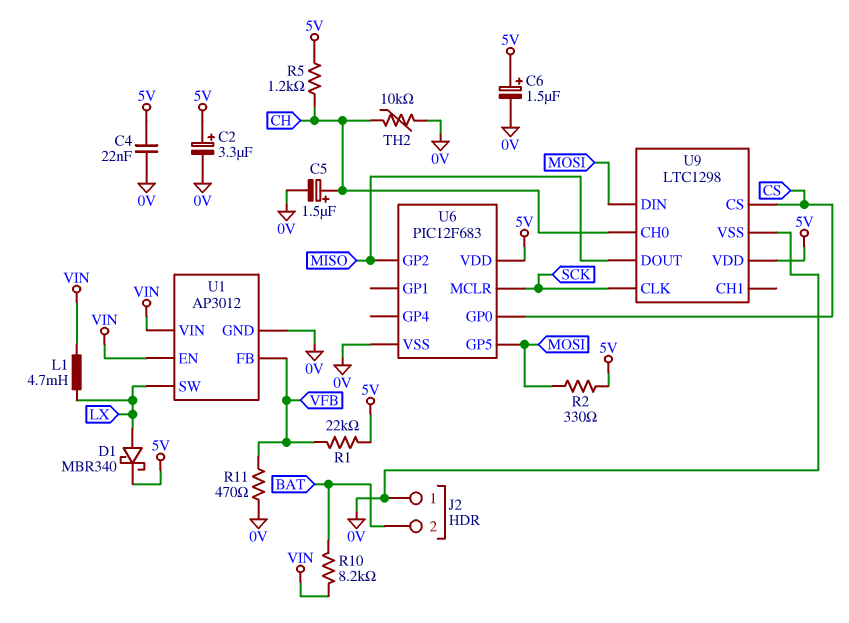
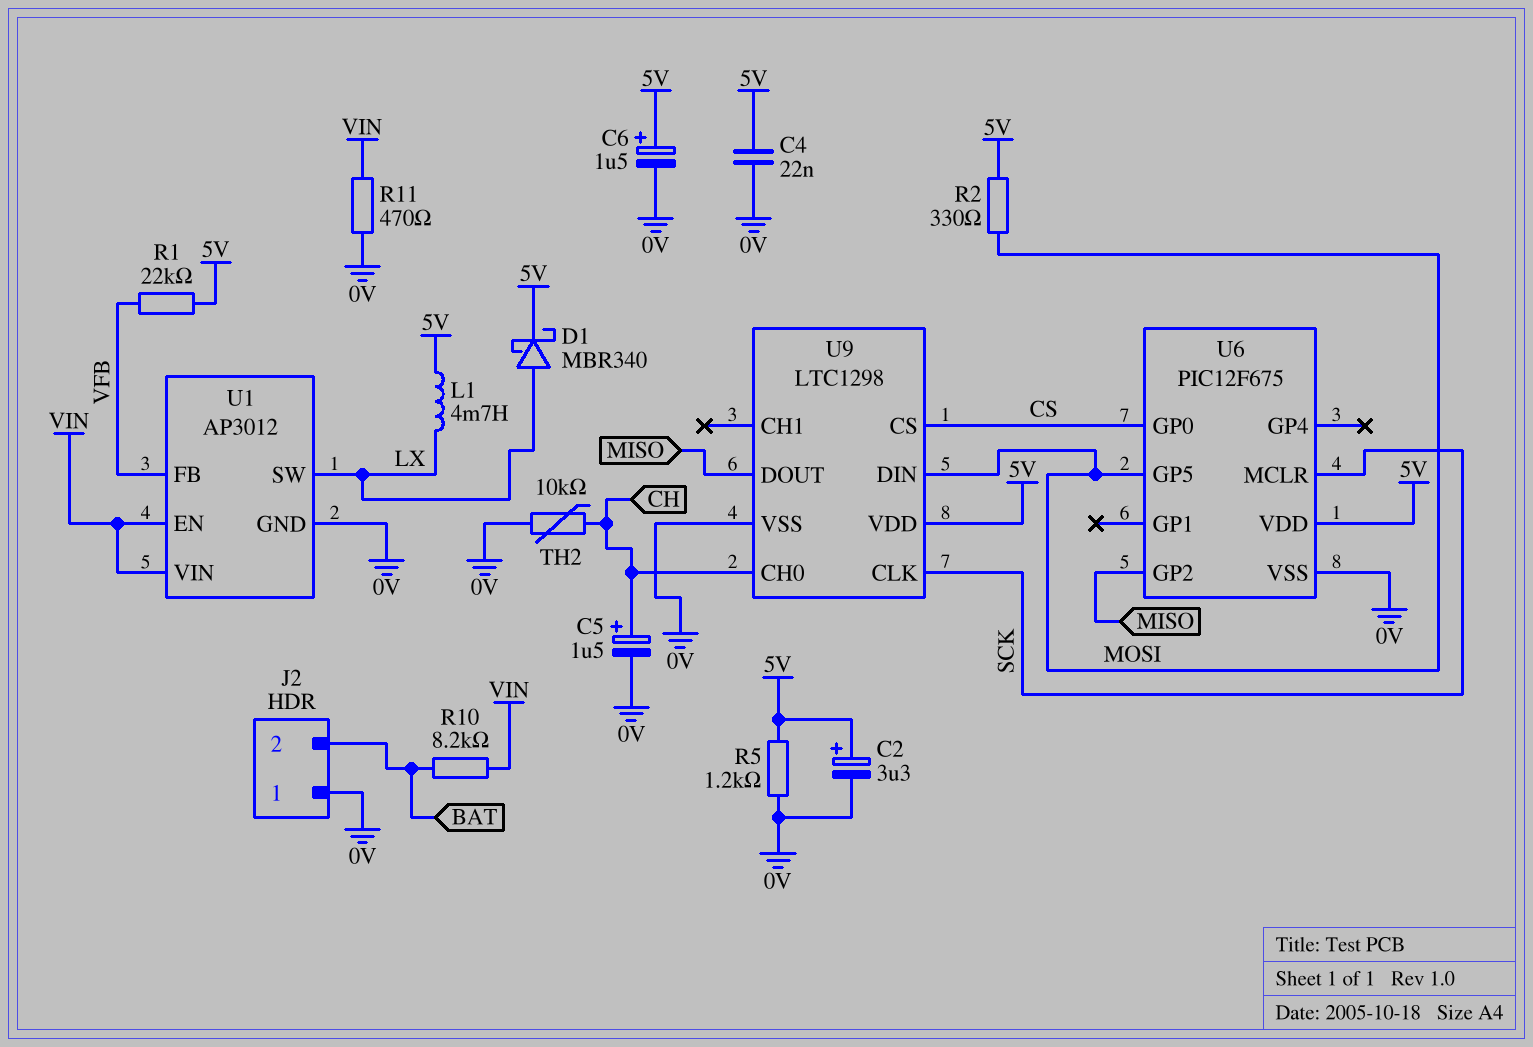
L1: 4.7mH (LX, VIN) -> 4.7mH (5V, LX)
R5: 1.2k (5V, CH) -> 1.2k (0V, 5V)
R11: 470 (0V, VFB) -> 470 (0V, VIN)
U6: PIC12F683 -> PIC12F675

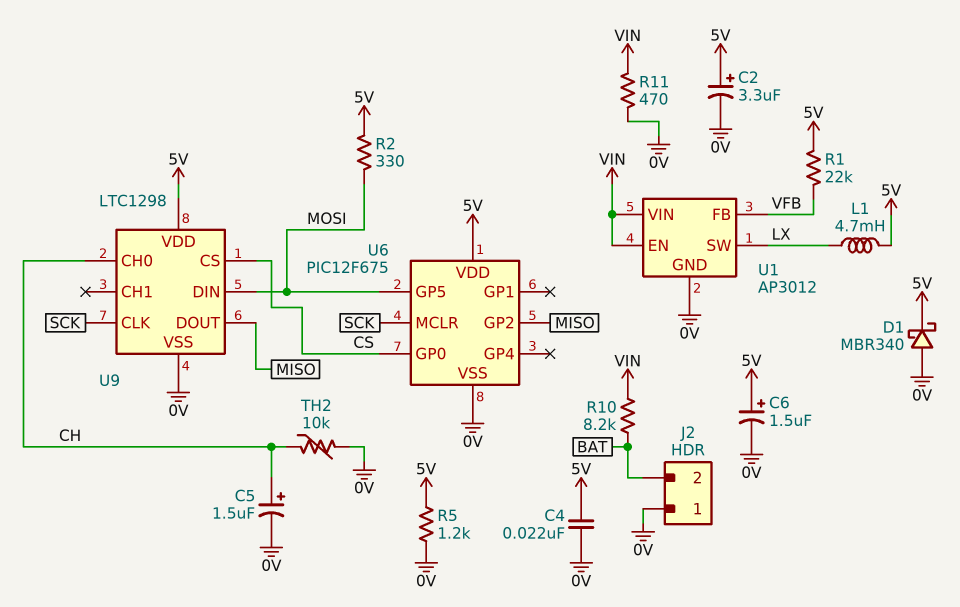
D1: schottky MBR340 (A LX, K 5V) -> schottky MBR340 (A 0V, K 5V)

